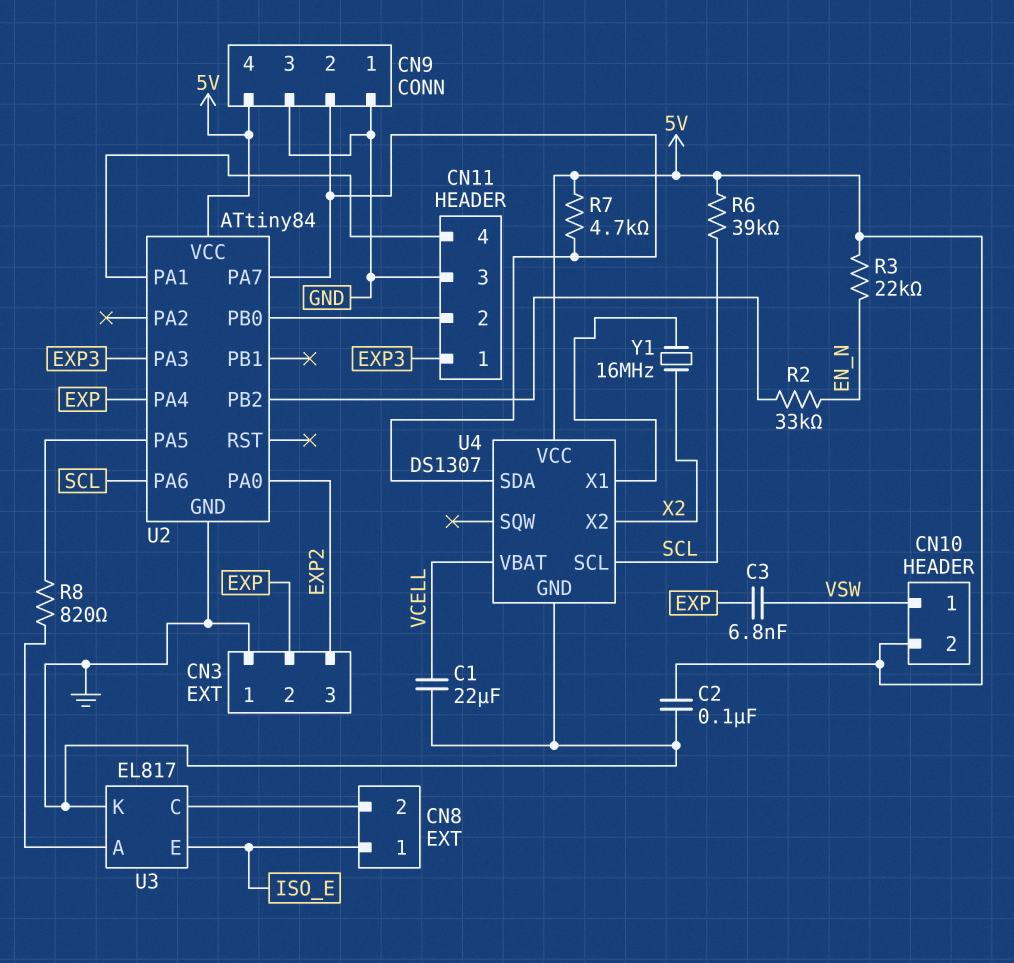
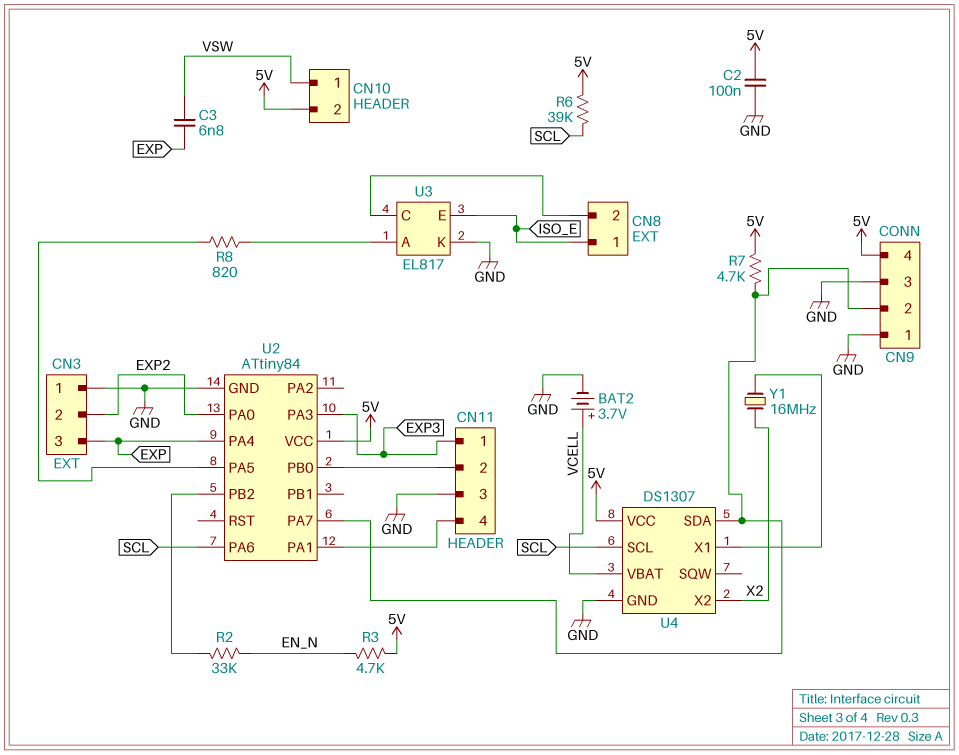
BAT2: none -> 3.7V (plus VCELL, minus GND)
C1: 22uF (GND, VCELL) -> none
CN3 pin 2: EXP -> EXP2
CN3 pin 3: EXP2 -> EXP
R3: 22k (5V, EN_N) -> 4.7k (5V, EN_N)

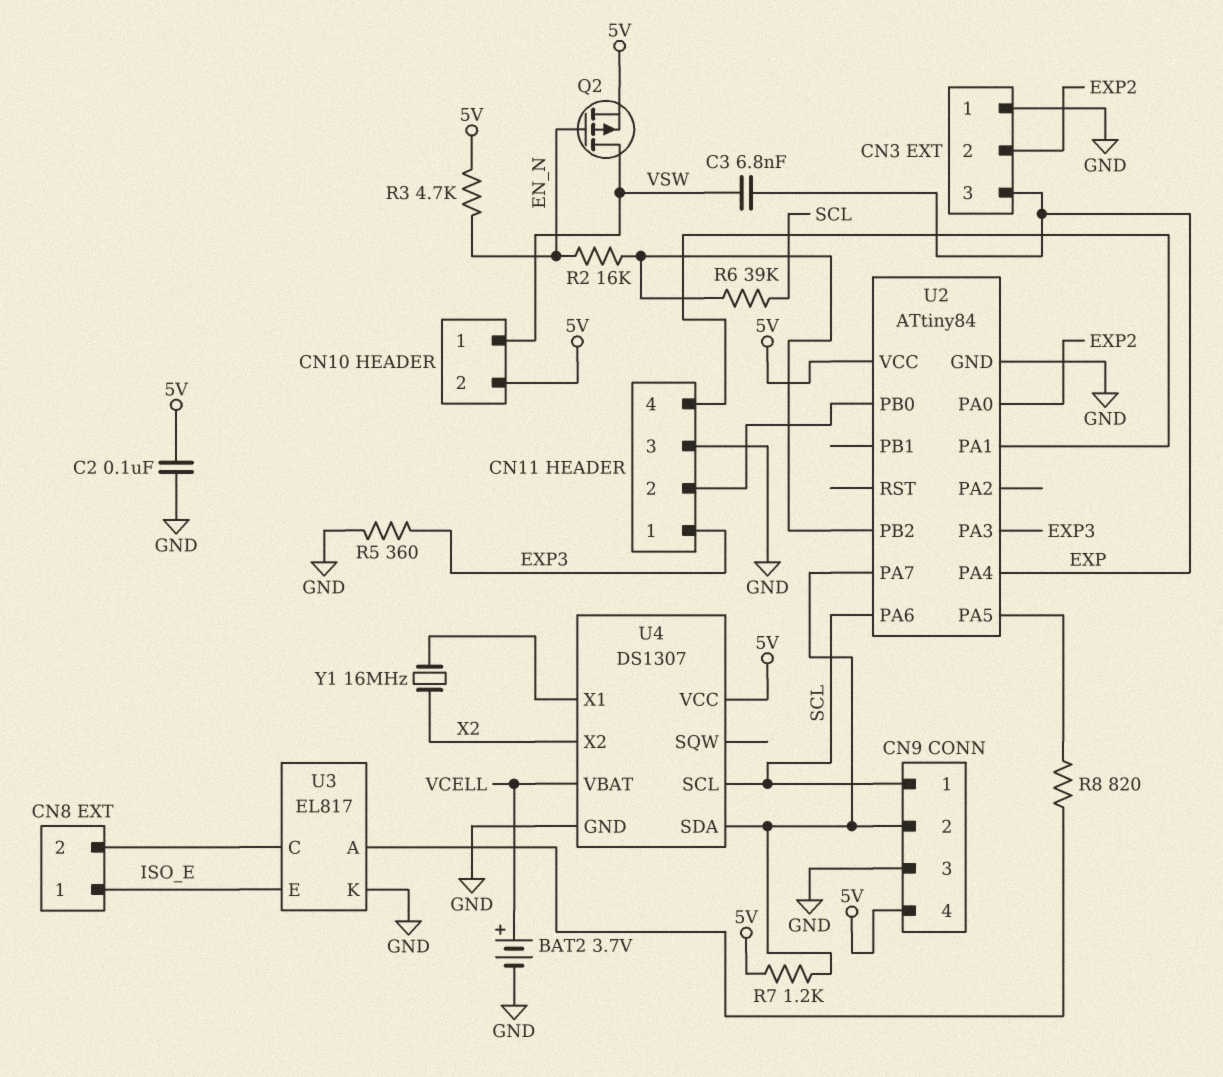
CN9 pin 1: GND -> SCL
Q2: none -> PMOS (G EN_N, D VSW, S 5V)
R2: 33k (EN_N, U2/PB2) -> 16k (EN_N, U2/PB2)
R5: none -> 360 (EXP3, GND)
R6: 39k (5V, SCL) -> 39k (SCL, U2/PB2)
R7: 4.7k (5V, CN9/2) -> 1.2k (5V, CN9/2)

